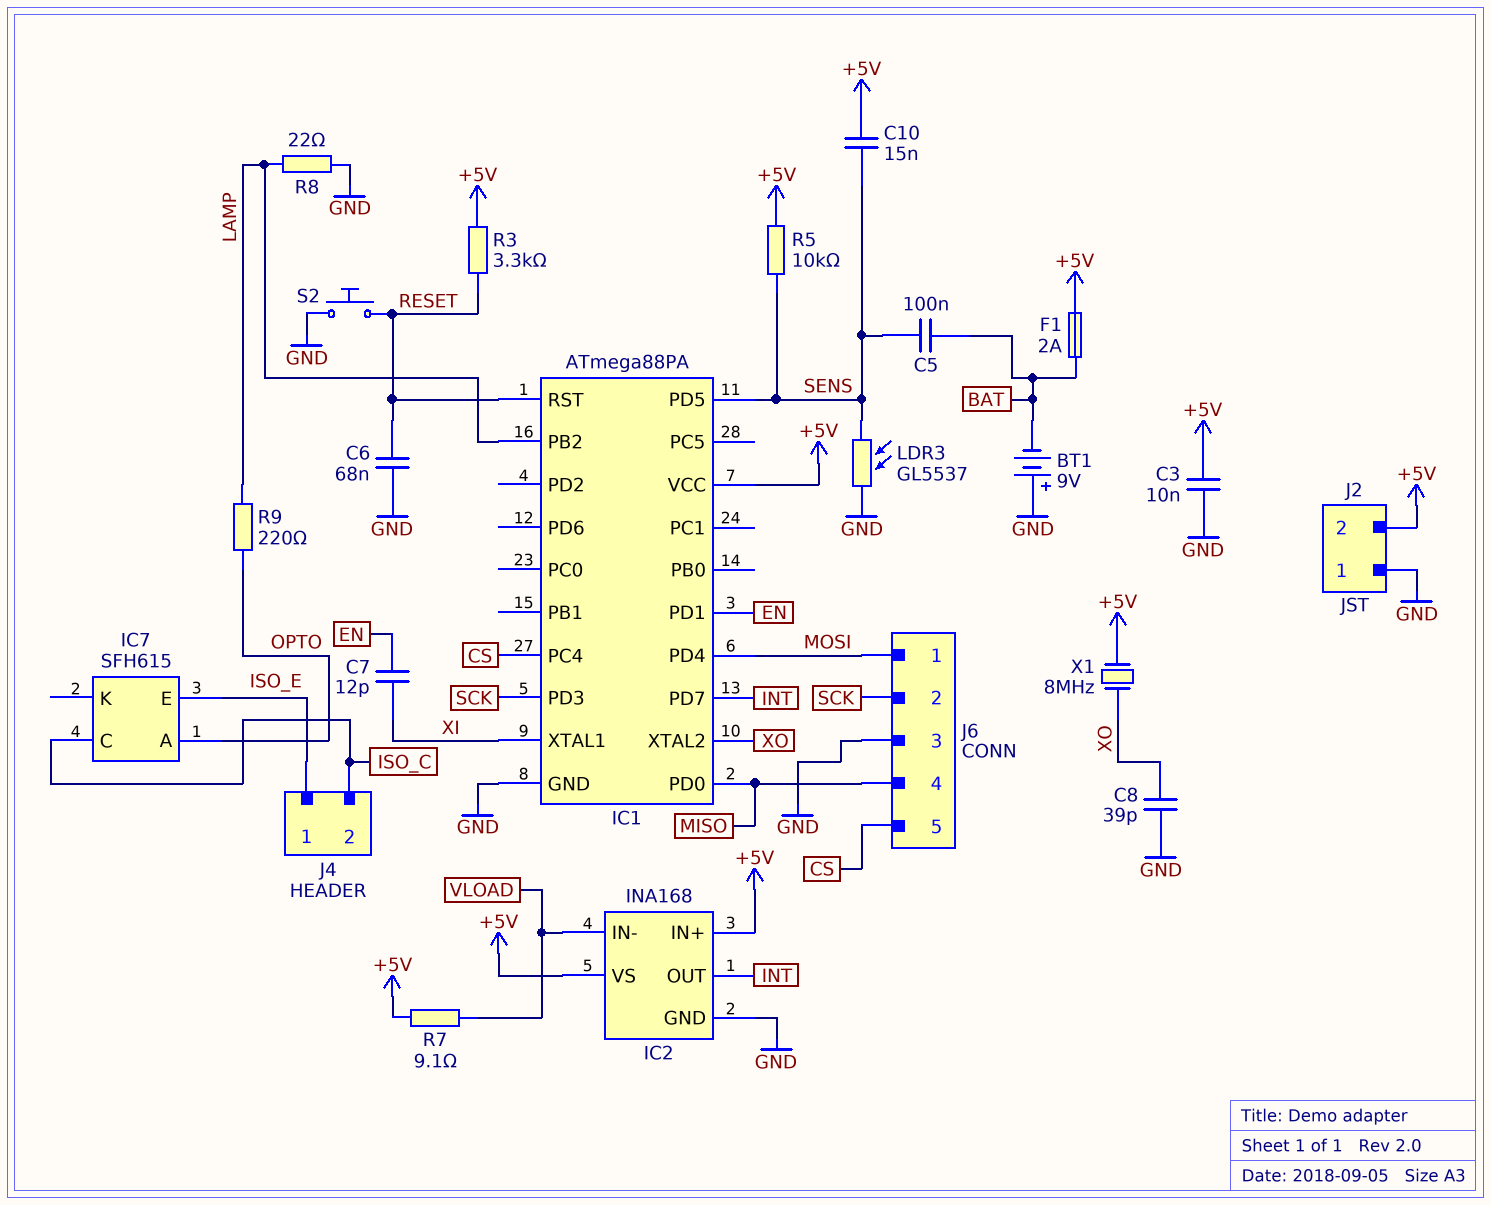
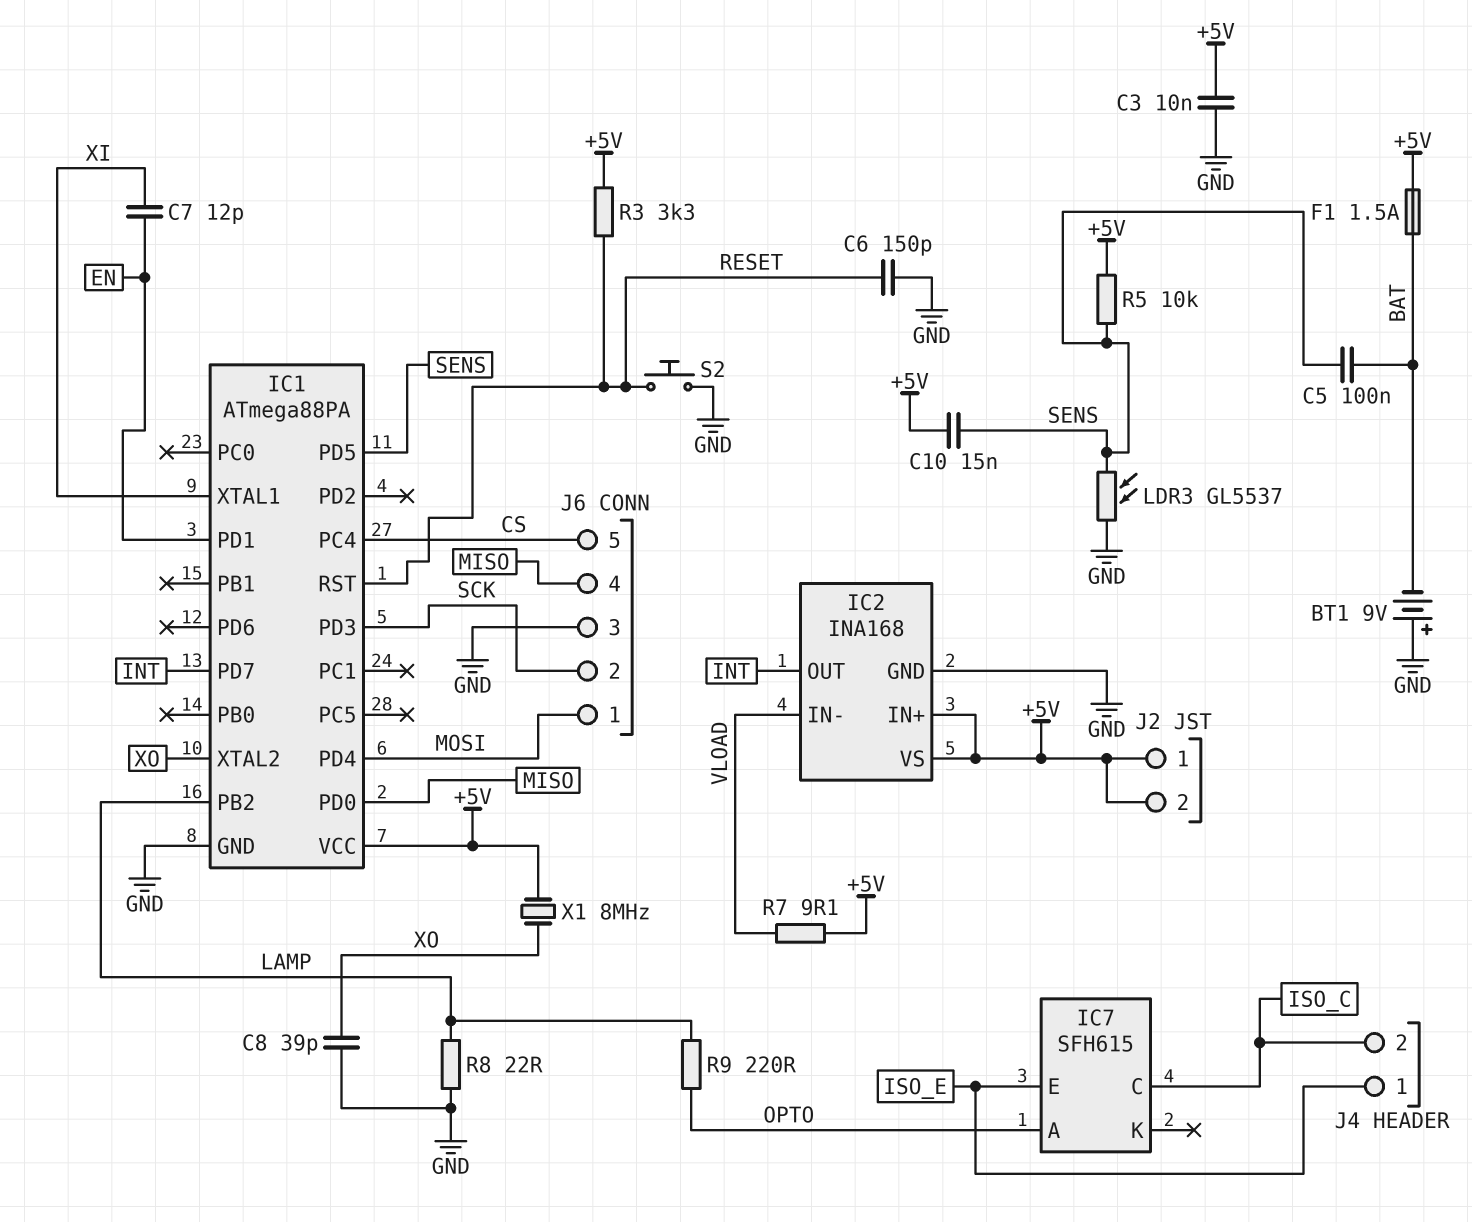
C6: 68nF (GND, RESET) -> 150pF (GND, RESET)
F1: 2A (+5V, BAT) -> 1.5A (+5V, BAT)
J2 pin 1: GND -> +5V

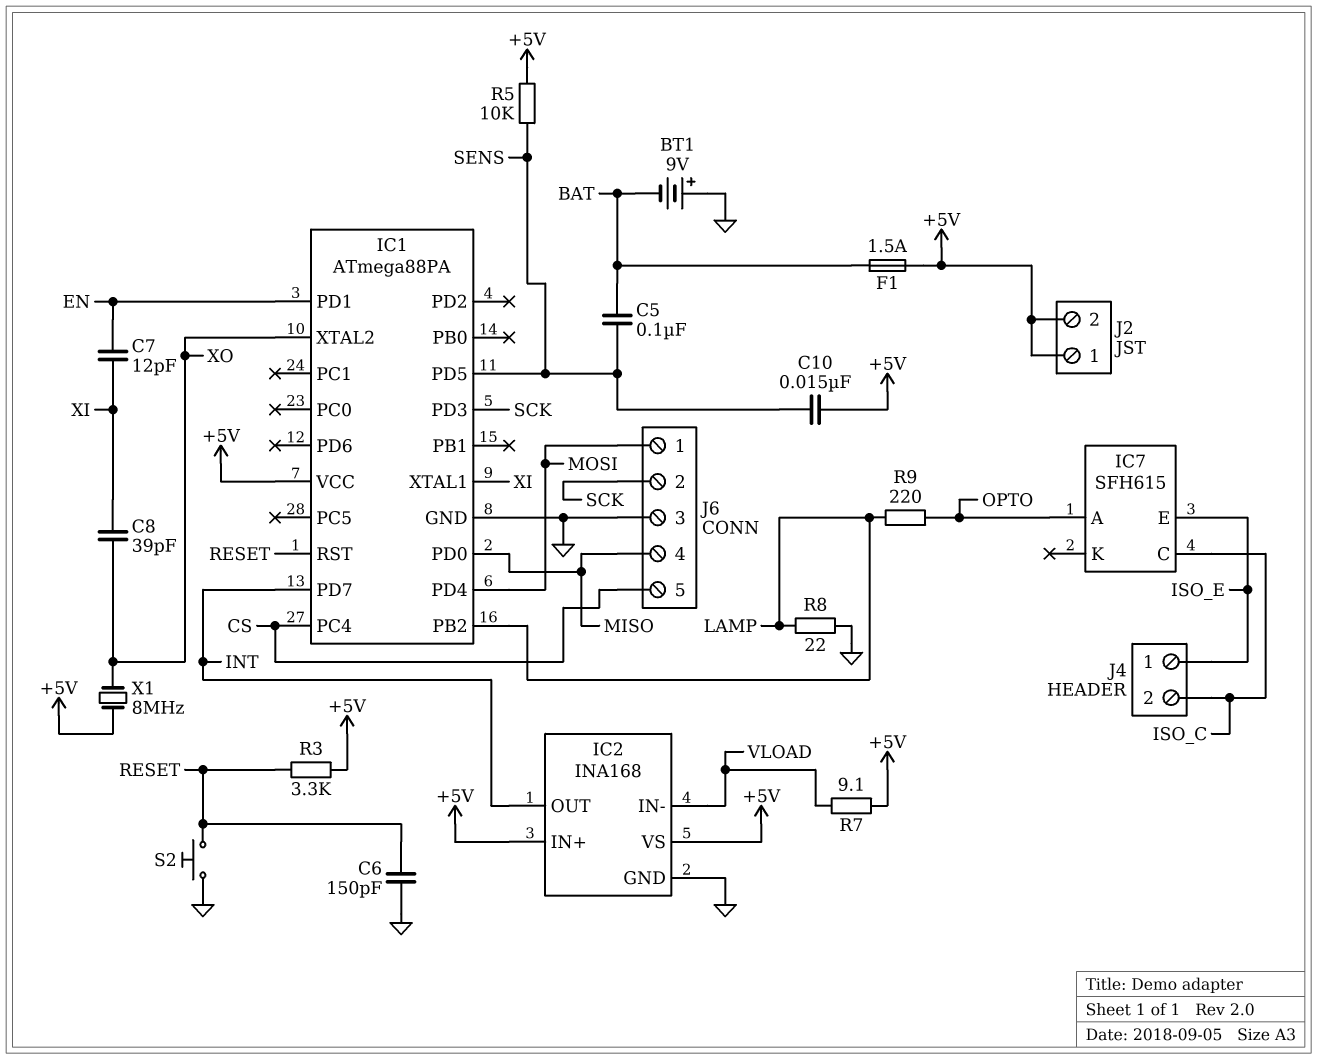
C3: 10nF (+5V, GND) -> none
C8: 39pF (GND, XO) -> 39pF (XI, XO)
LDR3: GL5537 (GND, SENS) -> none

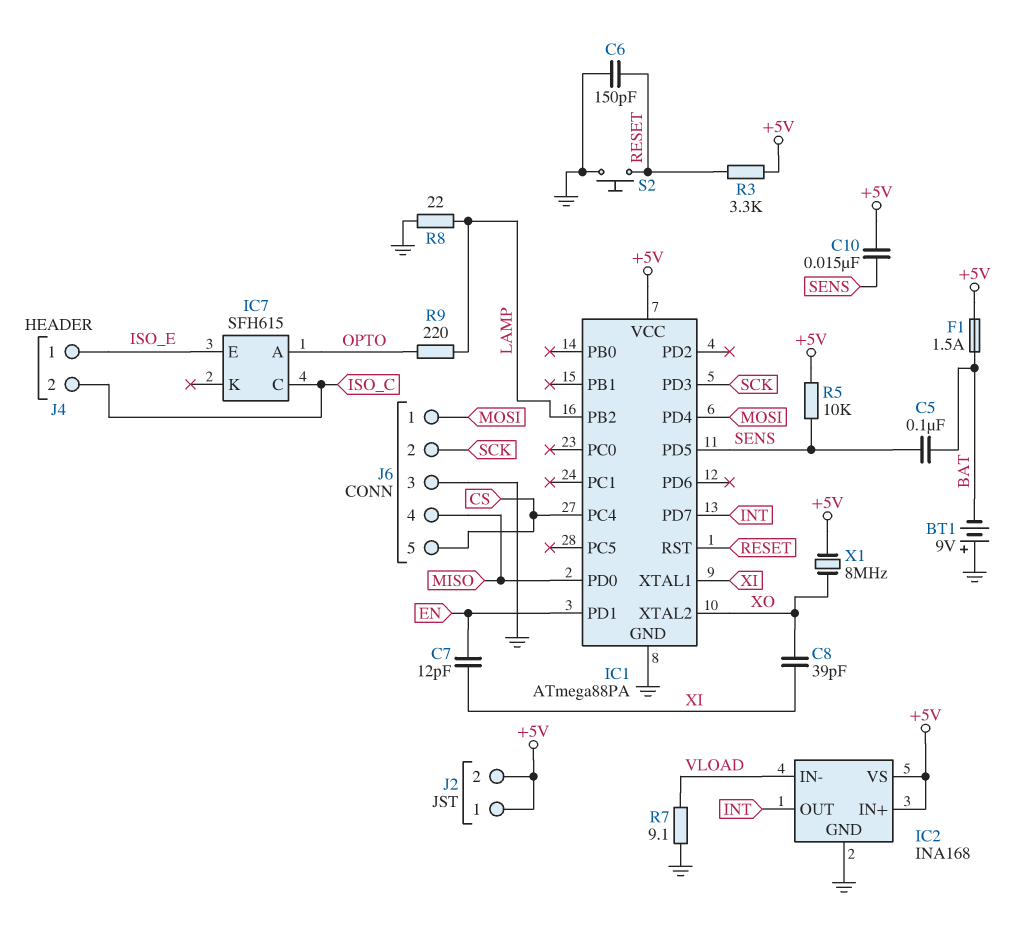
R7: 9.1 (+5V, VLOAD) -> 9.1 (GND, VLOAD)

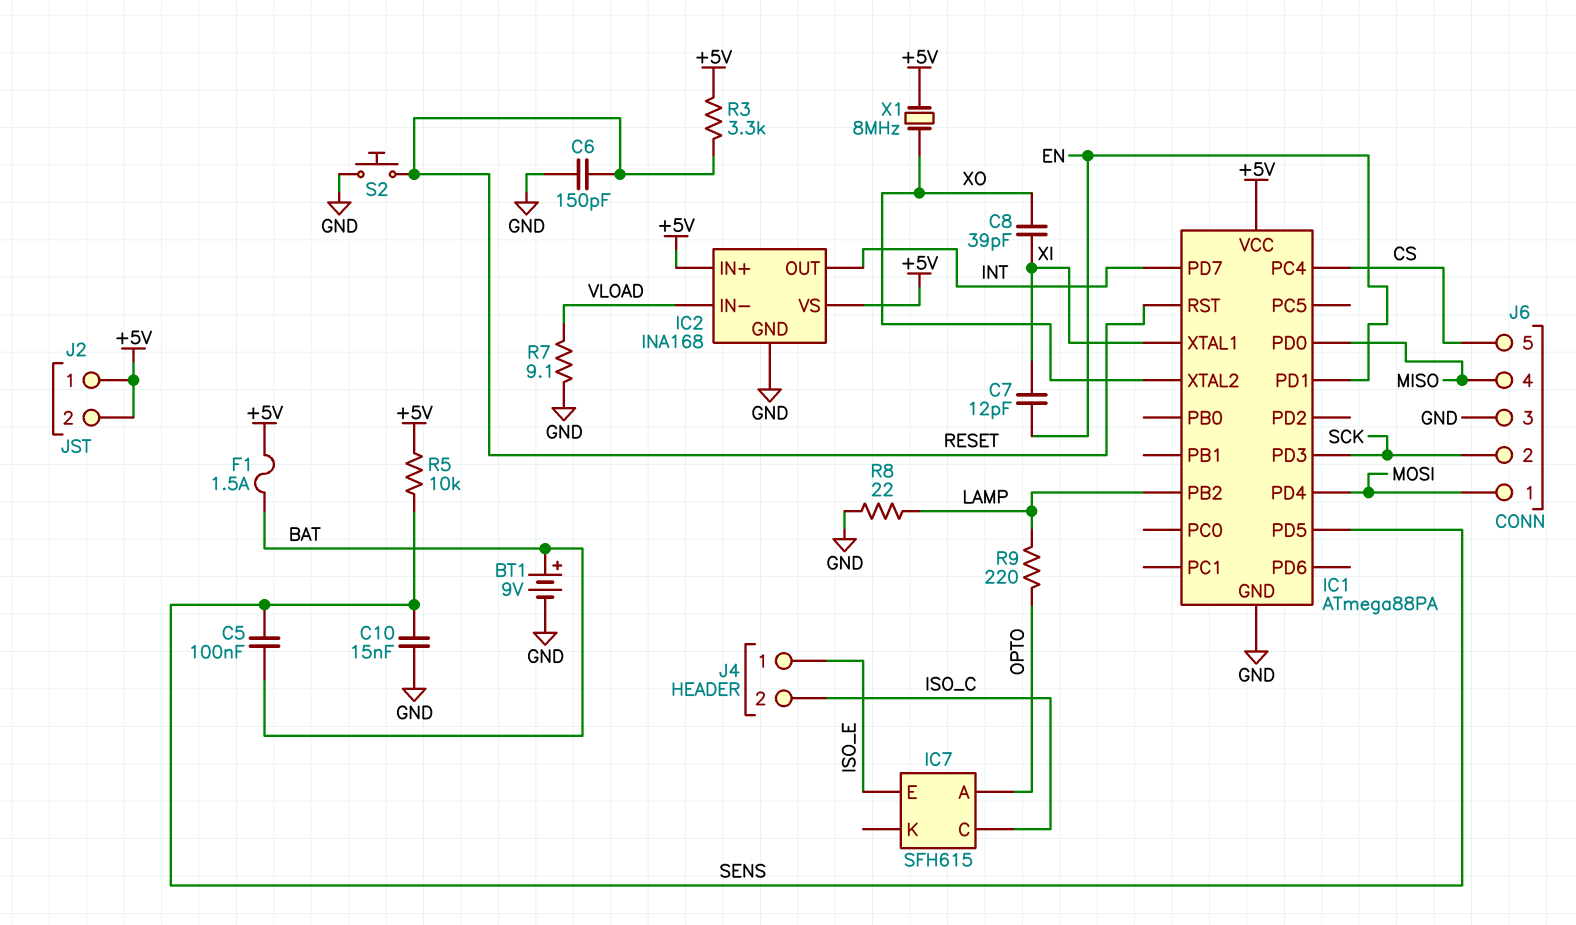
BT1: 9V (plus GND, minus BAT) -> 9V (plus BAT, minus GND)
C10: 15nF (+5V, SENS) -> 15nF (GND, SENS)

